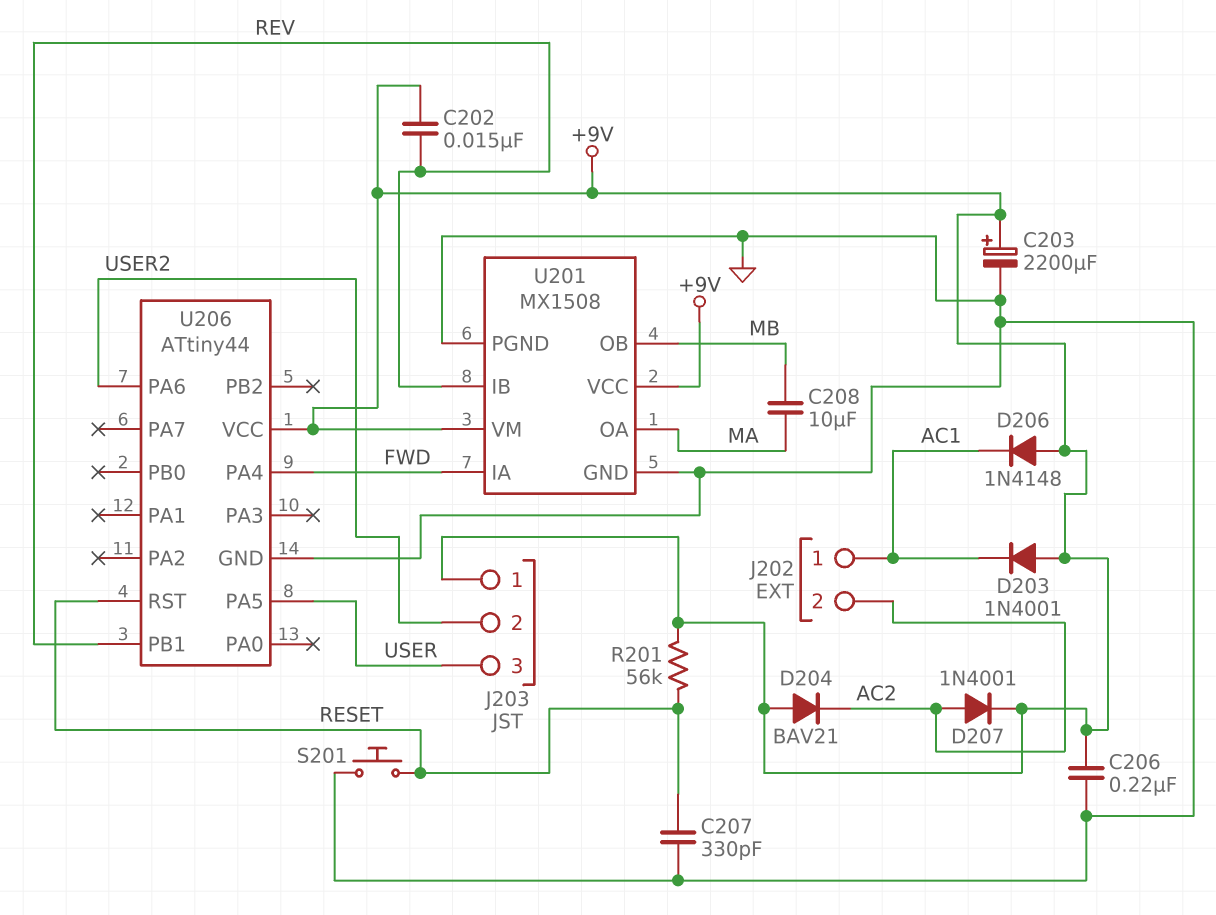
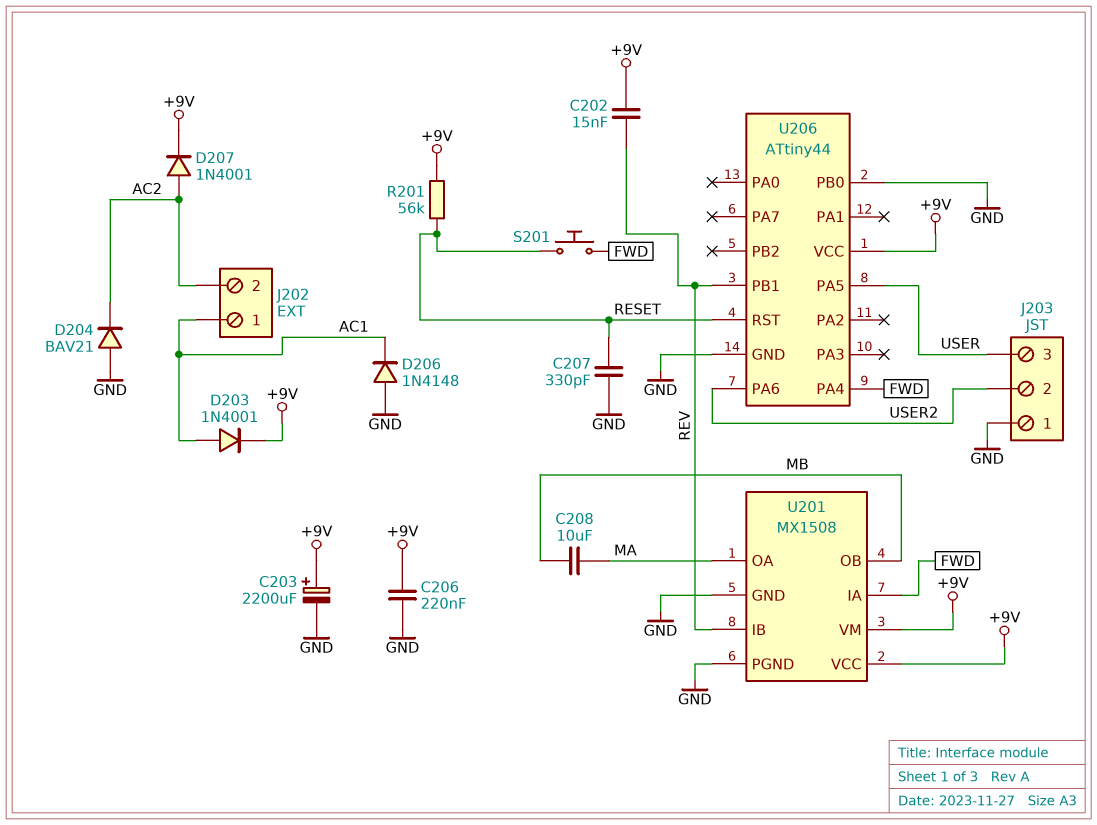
D203: diode 1N4001 (A +9V, K AC1) -> diode 1N4001 (A AC1, K +9V)
D204: diode BAV21 (A +9V, K AC2) -> diode BAV21 (A GND, K AC2)
D206: diode 1N4148 (A +9V, K AC1) -> diode 1N4148 (A GND, K AC1)
J203 pin 1: +9V -> GND
S201: button (GND, RESET) -> button (FWD, RESET)
U206 pin PB0: none -> GND

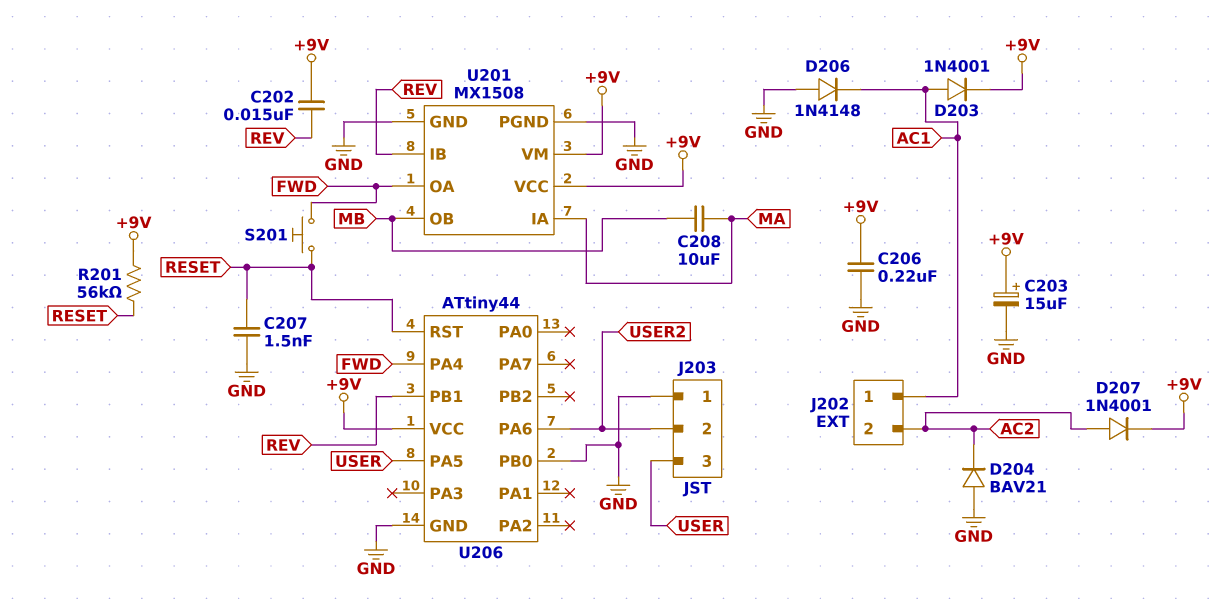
C203: 2200uF (plus +9V, minus GND) -> 15uF (plus +9V, minus GND)
C207: 330pF (GND, RESET) -> 1.5nF (GND, RESET)
U201 pin IA: FWD -> MA
U201 pin OA: MA -> FWD

